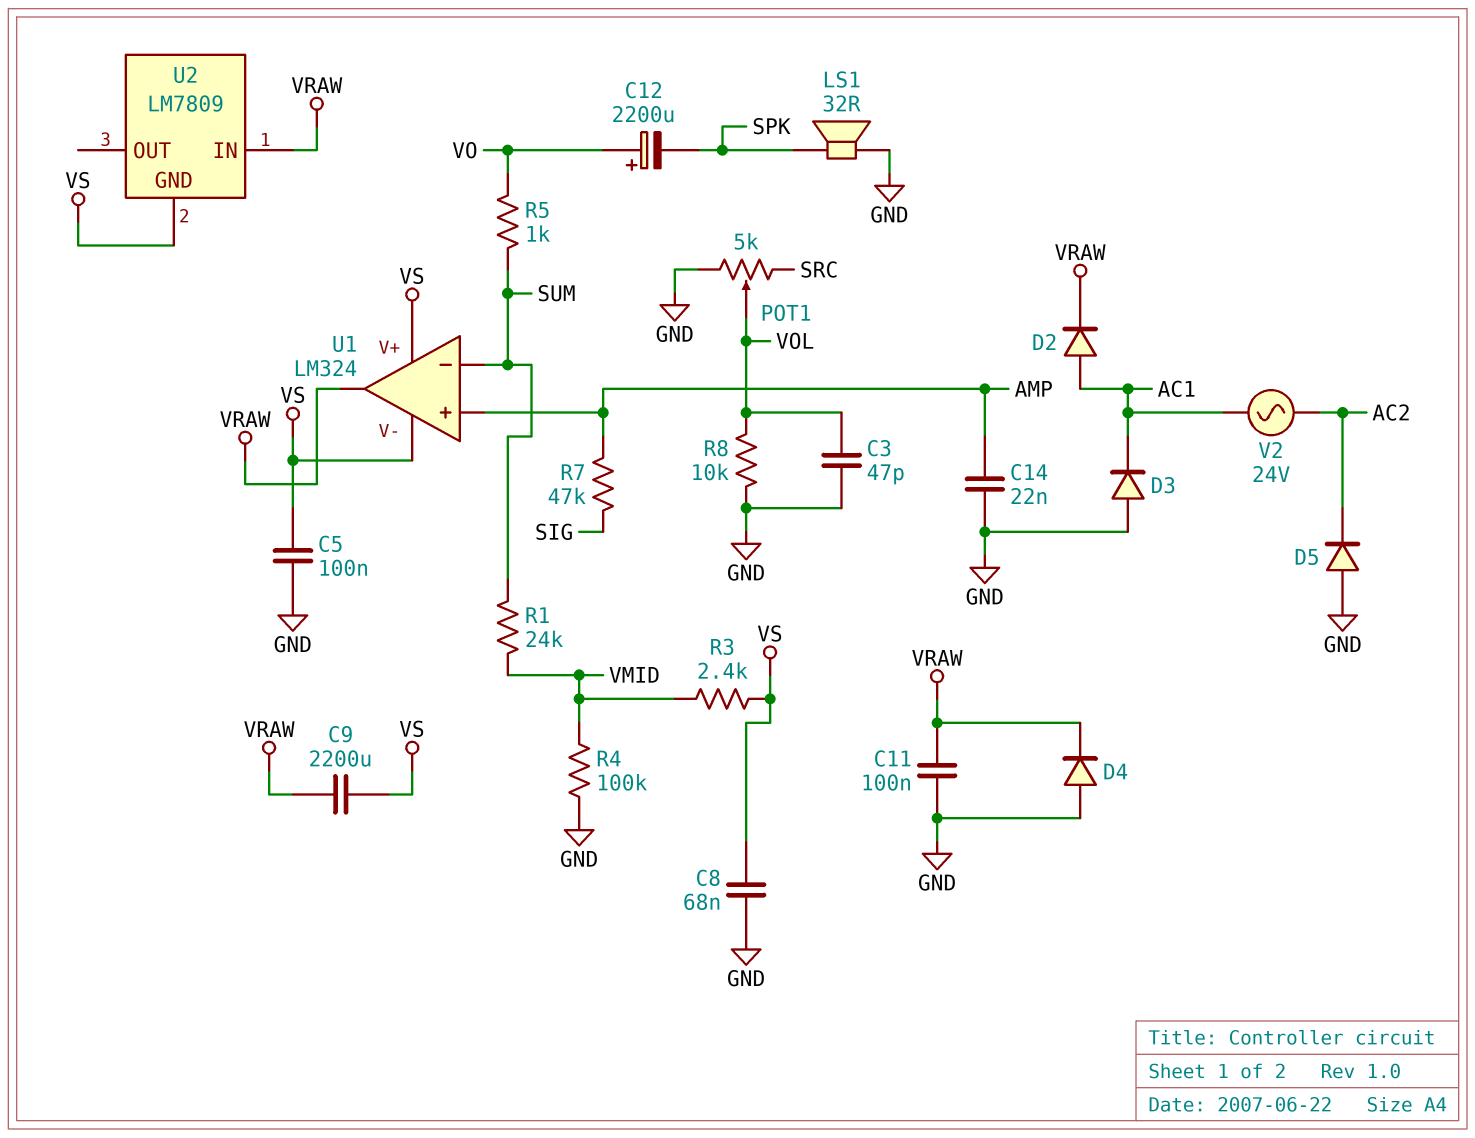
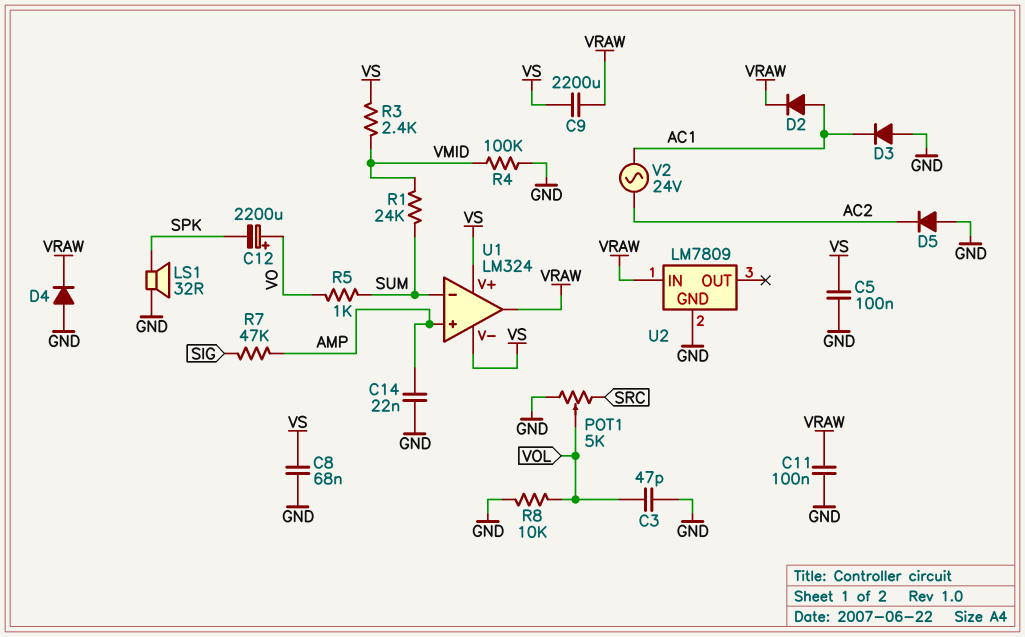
U2 pin GND: VS -> GND

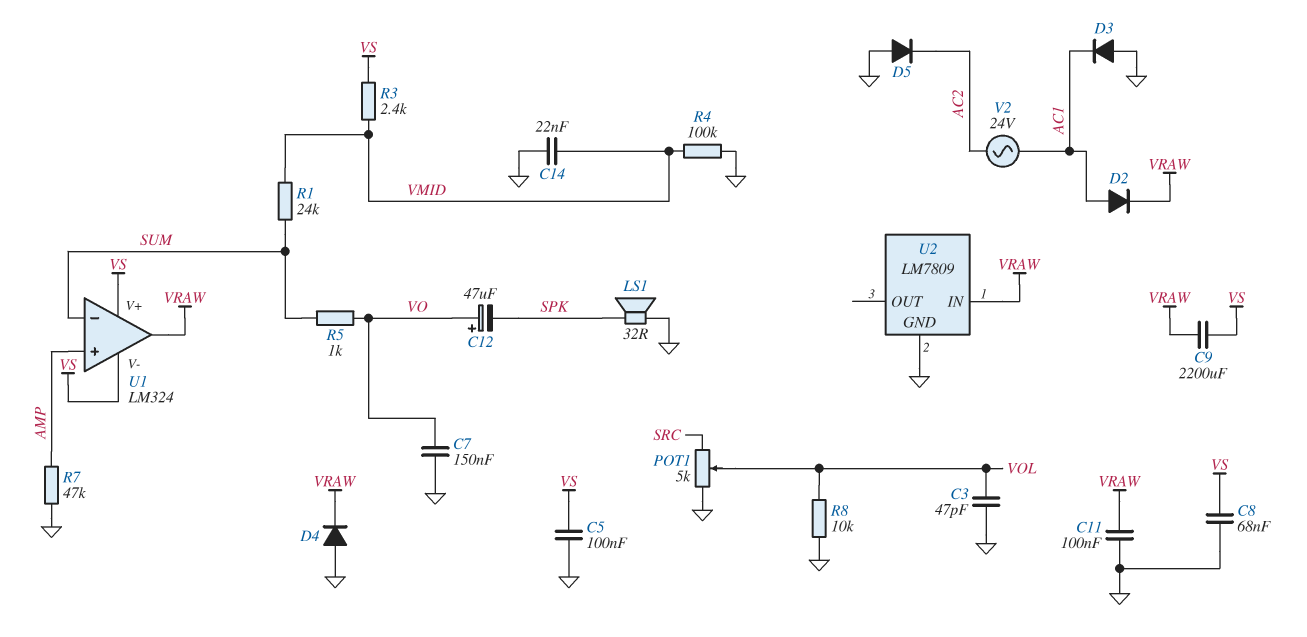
C7: none -> 150nF (GND, VO)
C12: 2200uF (plus VO, minus SPK) -> 47uF (plus VO, minus SPK)
C14: 22nF (AMP, GND) -> 22nF (GND, VMID)
R7: 47k (AMP, SIG) -> 47k (AMP, GND)

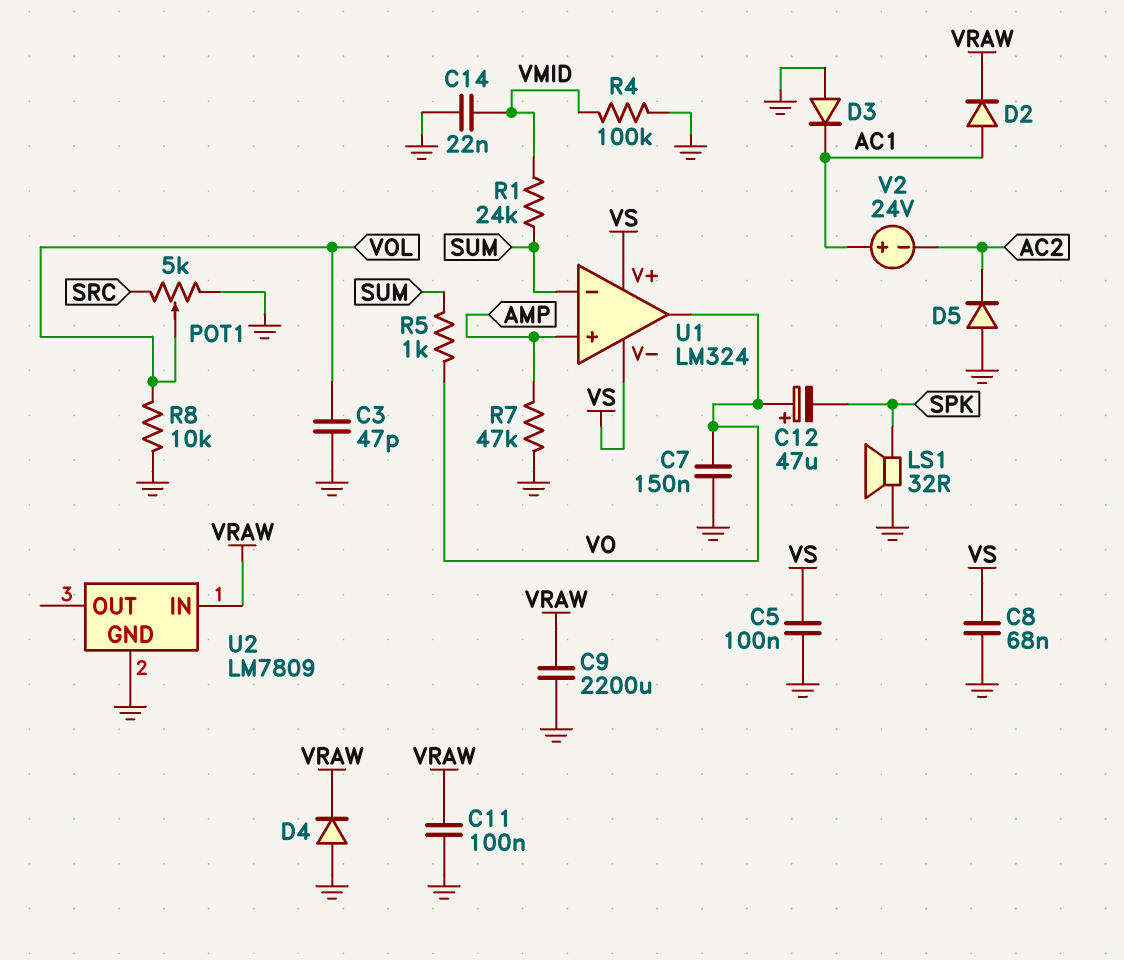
C9: 2200uF (VRAW, VS) -> 2200uF (GND, VRAW)
R3: 2.4k (VMID, VS) -> none
U1 pin out: VRAW -> VO
V2: AC 24V (AC1, AC2) -> 24V (plus AC1, minus AC2)

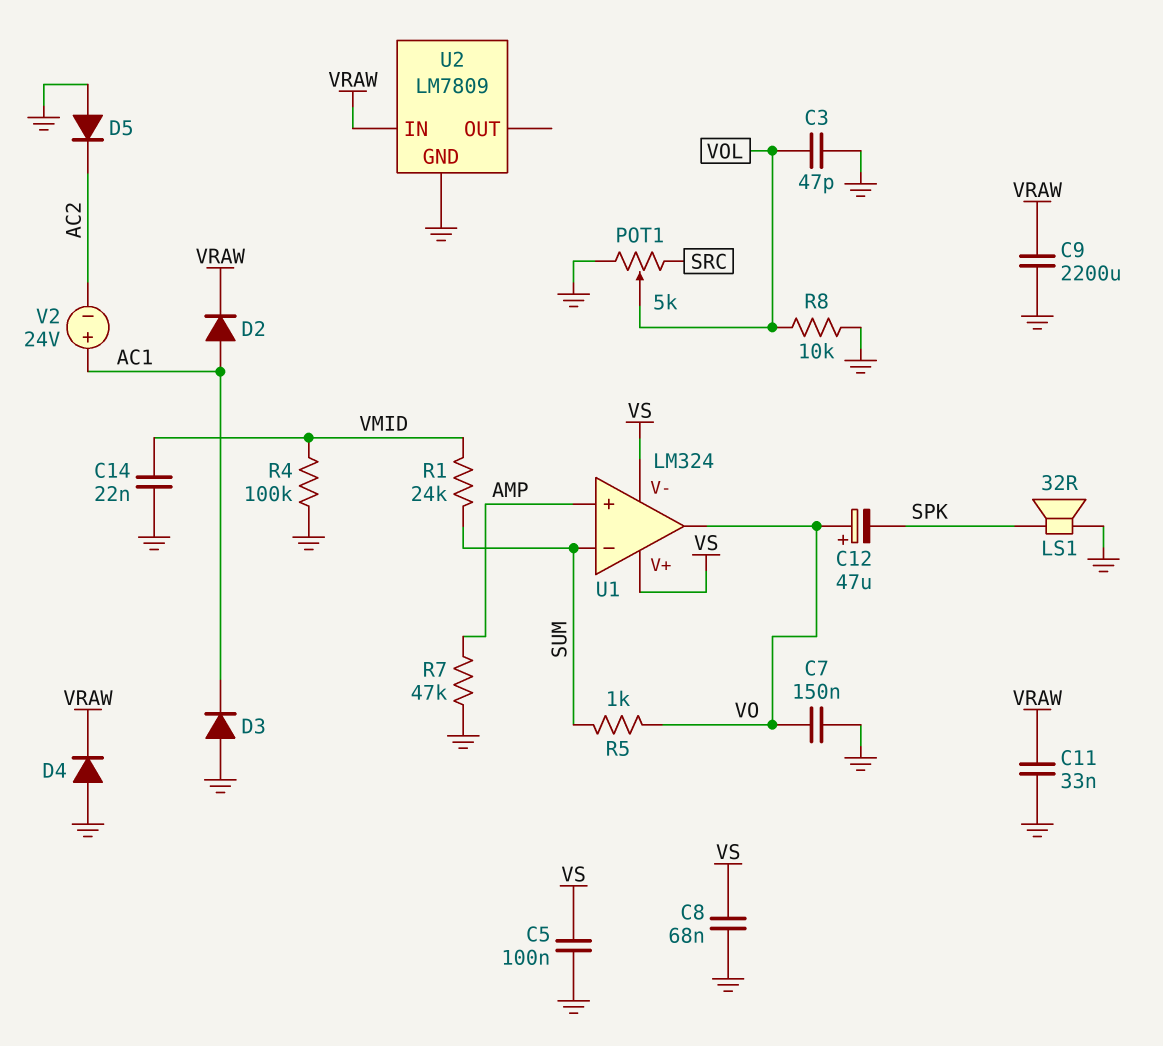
C11: 100nF (GND, VRAW) -> 33nF (GND, VRAW)

